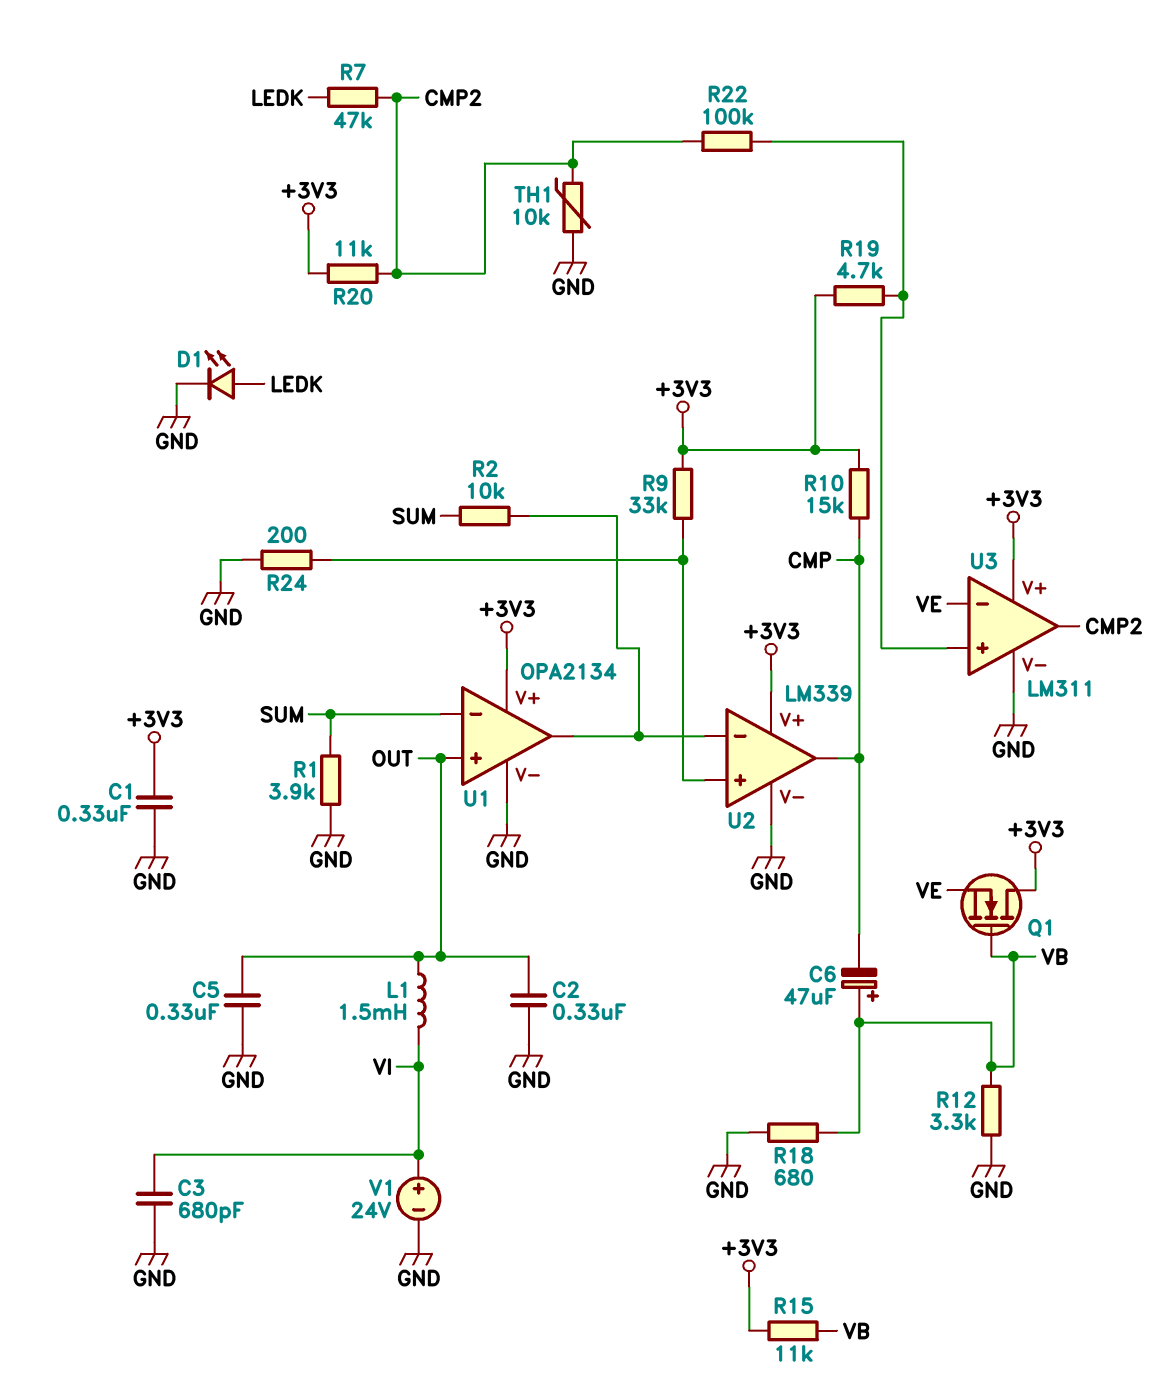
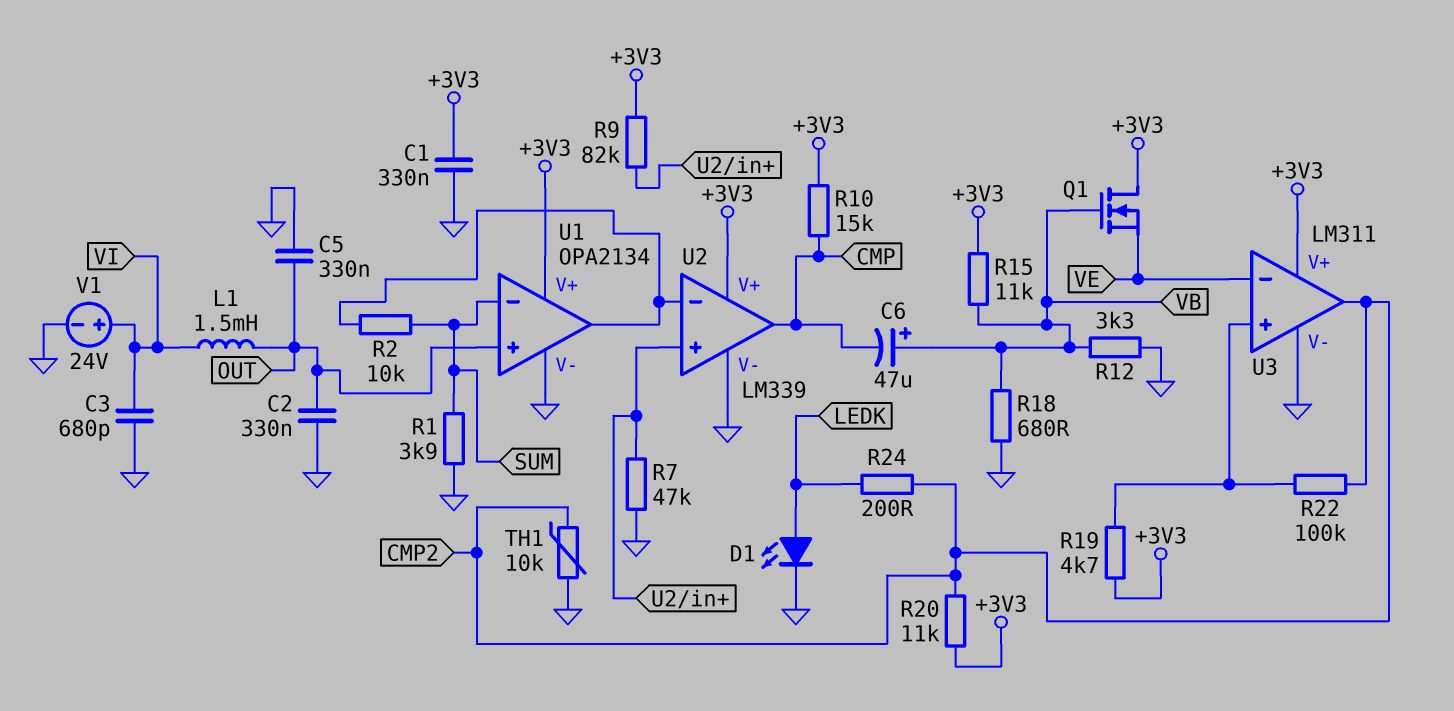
R7: 47k (CMP2, LEDK) -> 47k (GND, U2/in+)
R9: 33k (+3V3, U2/in+) -> 82k (+3V3, U2/in+)
R24: 200 (GND, U2/in+) -> 200 (CMP2, LEDK)

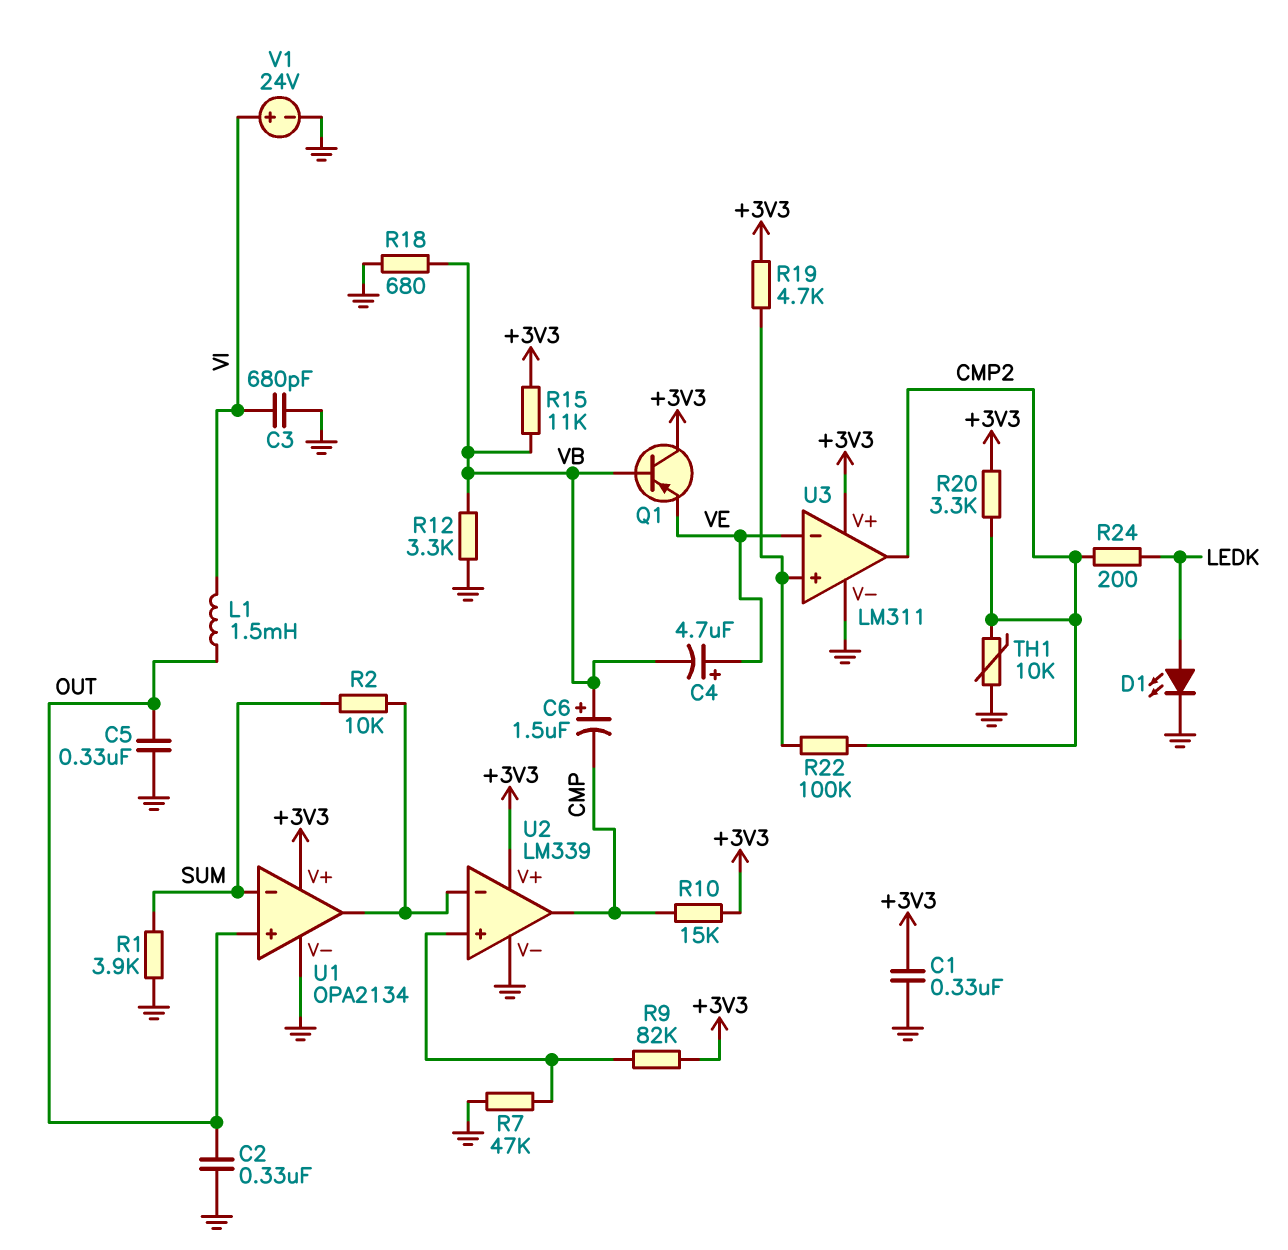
C4: none -> 4.7uF (plus VE, minus VB)
C6: 47uF (plus VB, minus CMP) -> 1.5uF (plus VB, minus CMP)
Q1: NMOS (G VB, D +3V3, S VE) -> PNP (B VB, C +3V3, E VE)
R20: 11k (+3V3, CMP2) -> 3.3k (+3V3, CMP2)

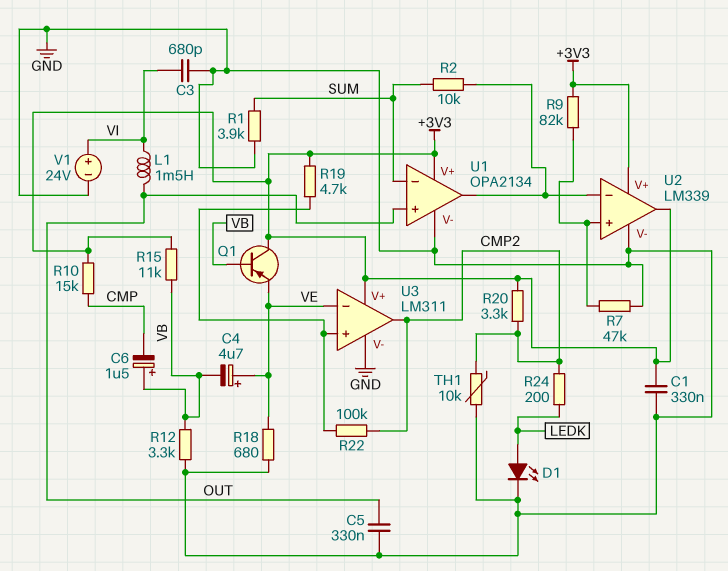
C2: 330nF (GND, OUT) -> none
R18: 680 (GND, VB) -> 680 (GND, VE)
U2 pin out: CMP -> +3V3

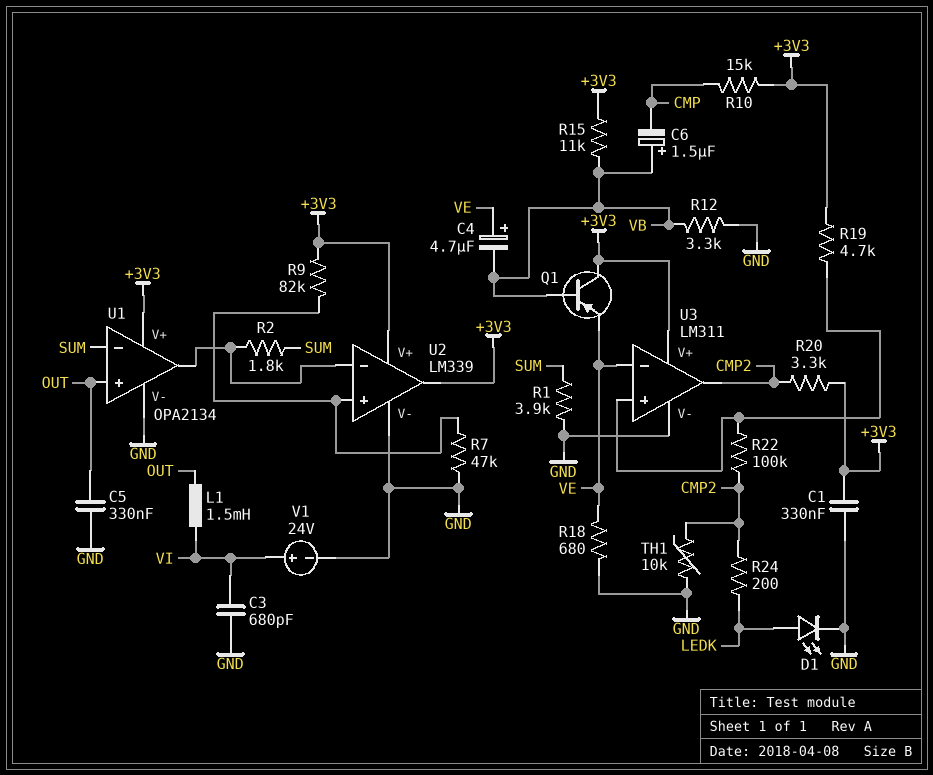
R2: 10k (SUM, U1/out) -> 1.8k (SUM, U1/out)

